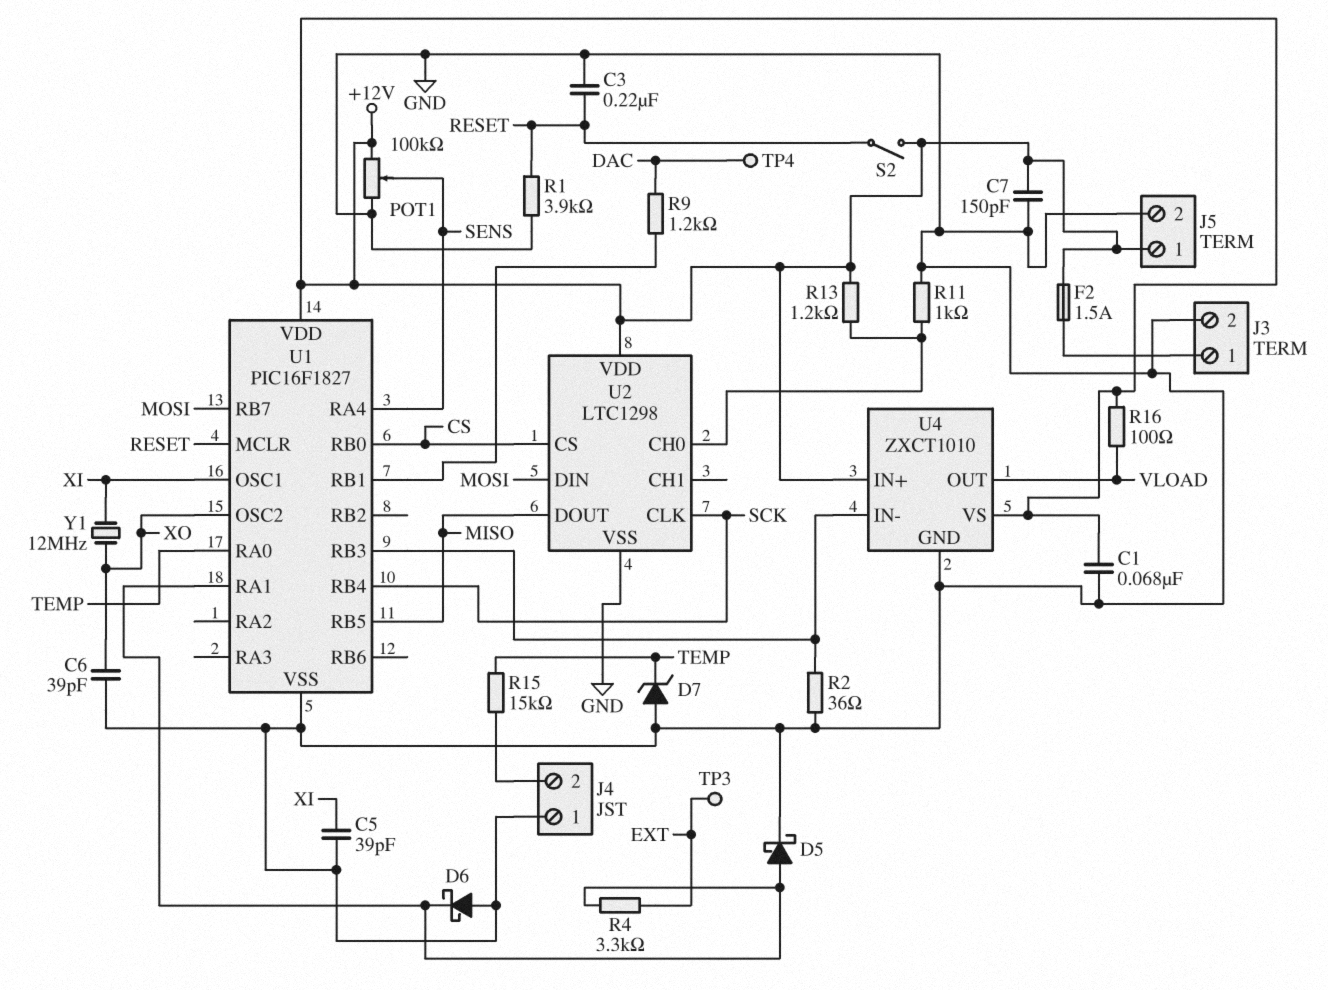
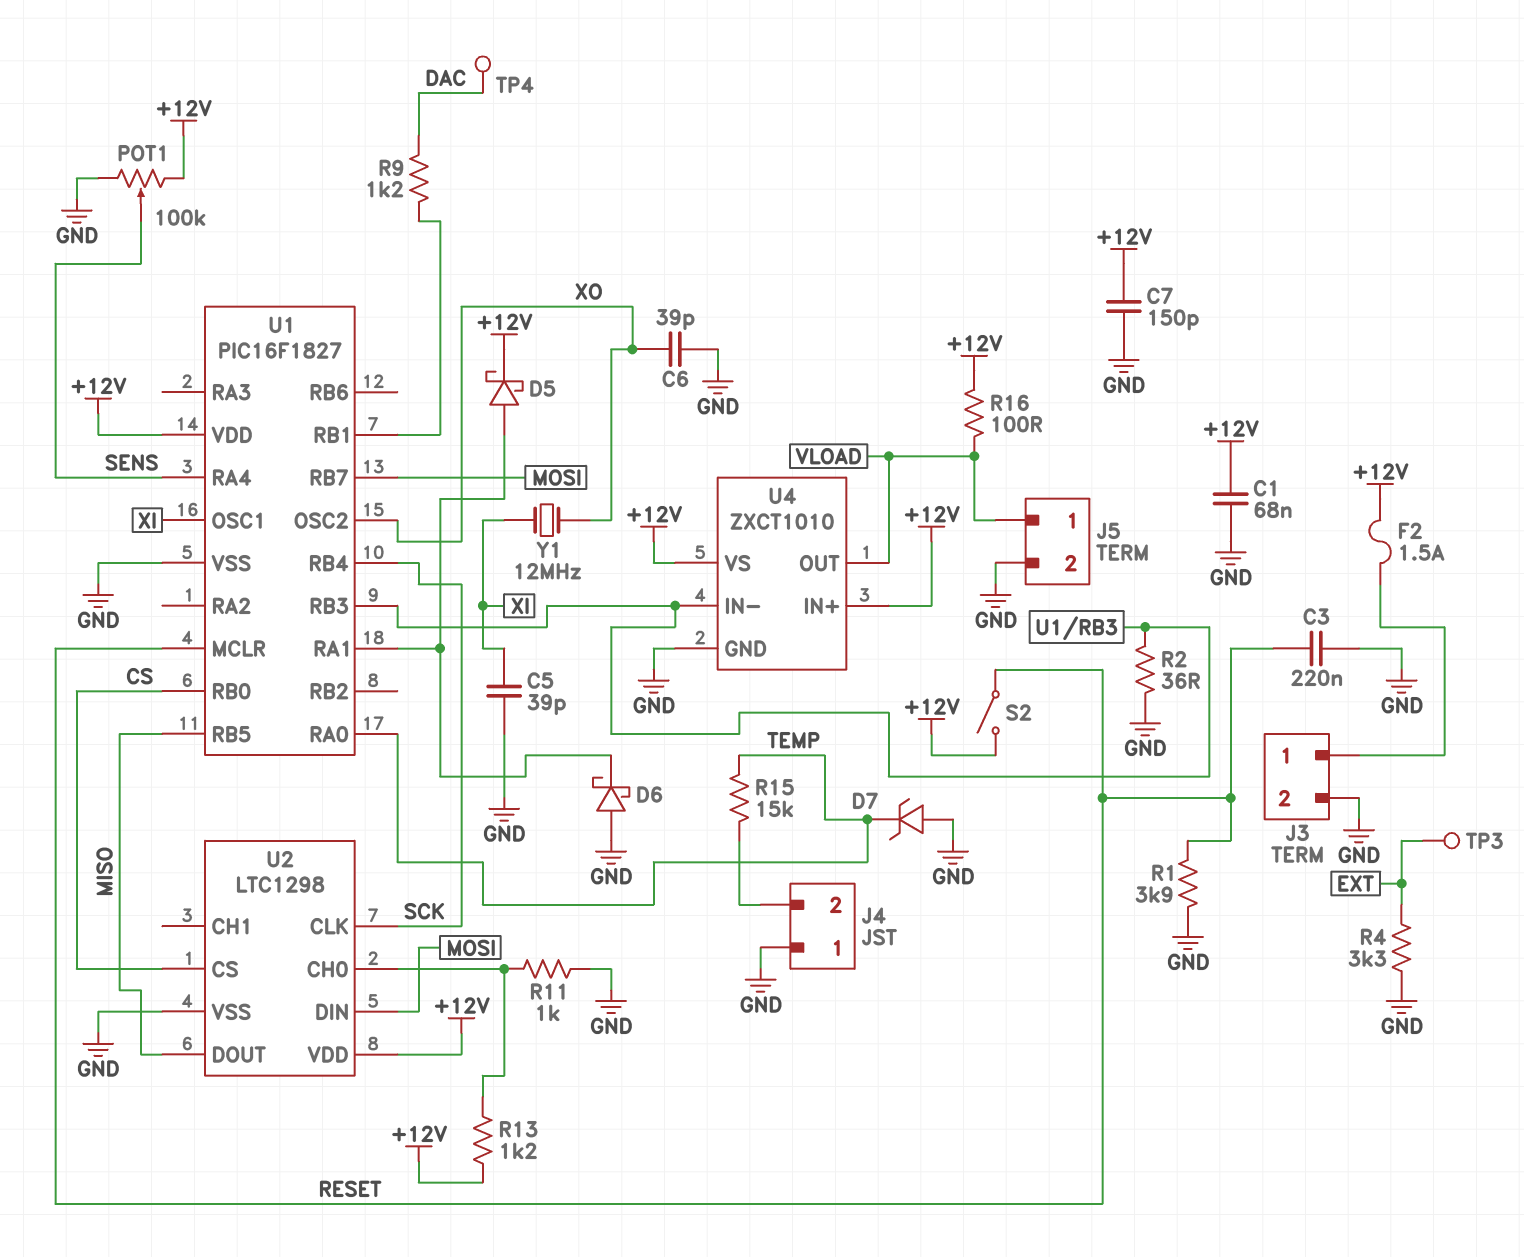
D5: schottky (A U1/RA1, K GND) -> schottky (A U1/RA1, K +12V)
J5 pin 1: +12V -> VLOAD
R4: 3.3k (EXT, U1/RA1) -> 3.3k (EXT, GND)

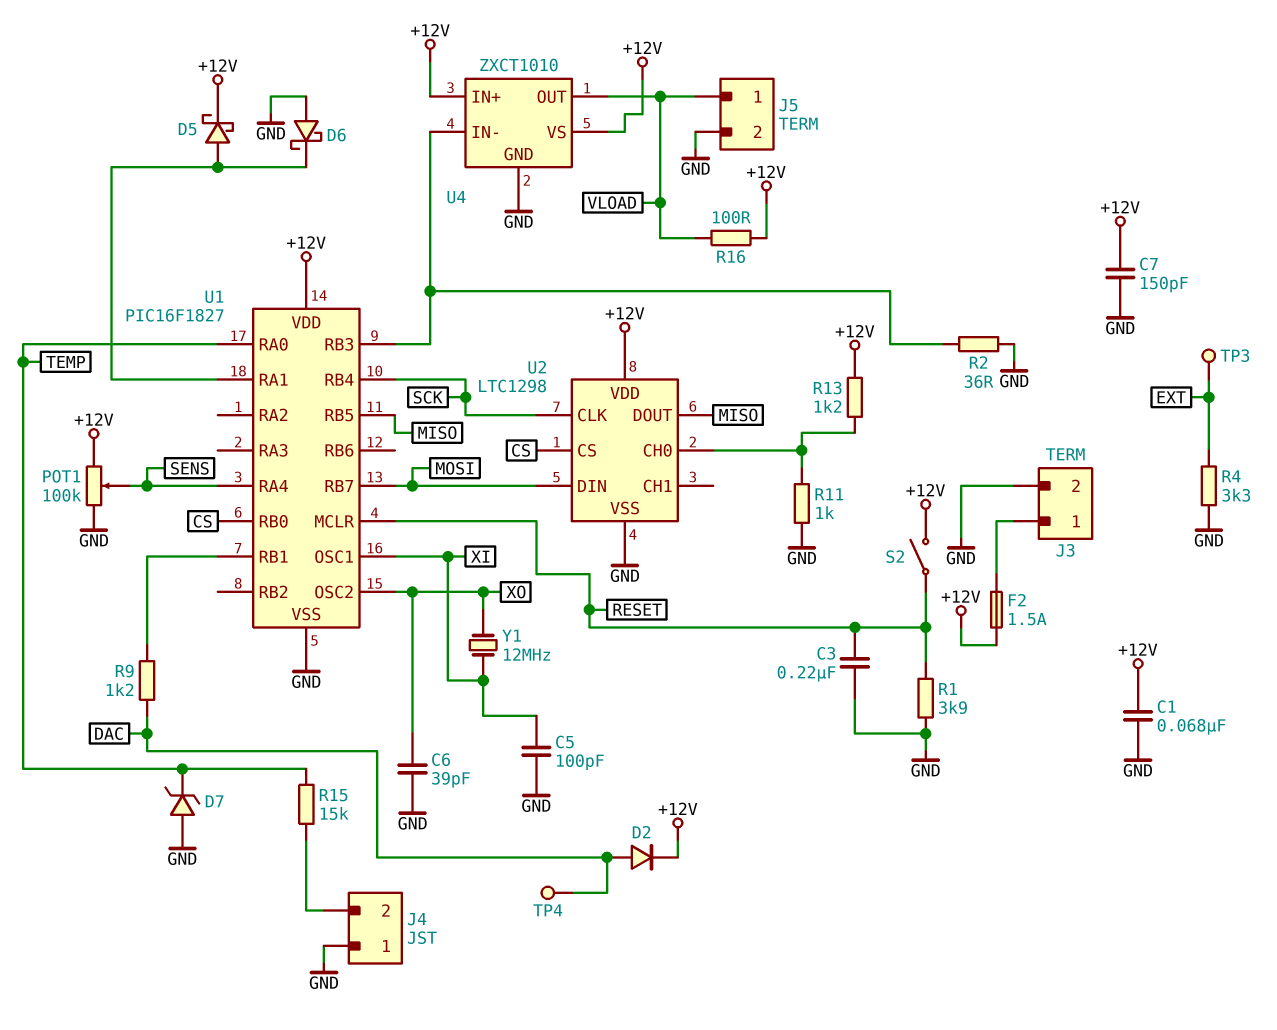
C5: 39pF (GND, XI) -> 100pF (GND, XI)
D2: none -> diode (A DAC, K +12V)

